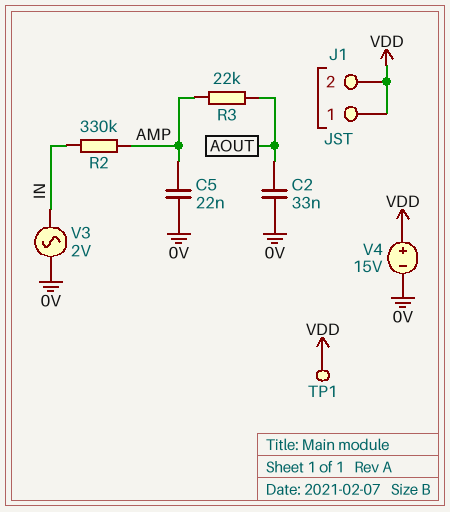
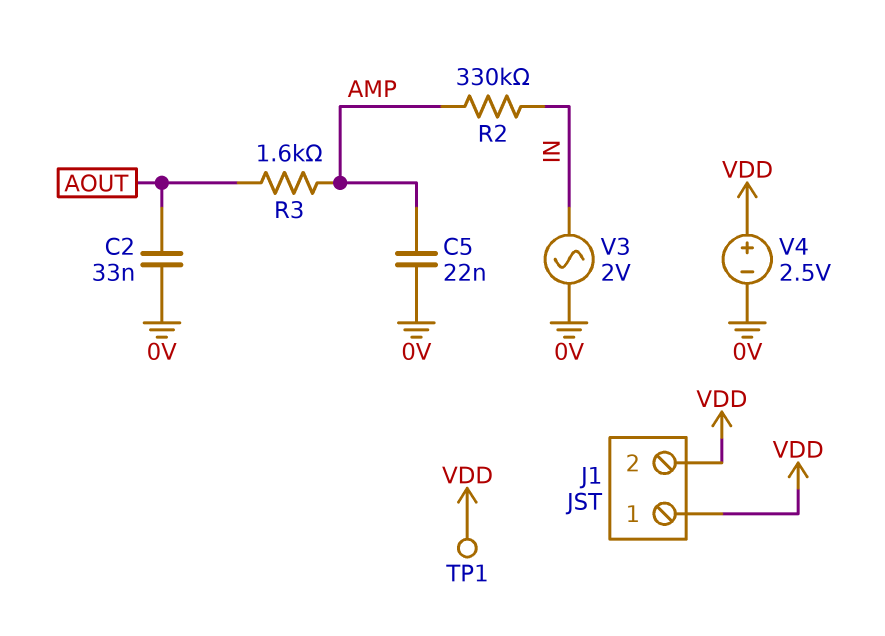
R3: 22k (AMP, AOUT) -> 1.6k (AMP, AOUT)
V4: 15V (plus VDD, minus 0V) -> 2.5V (plus VDD, minus 0V)

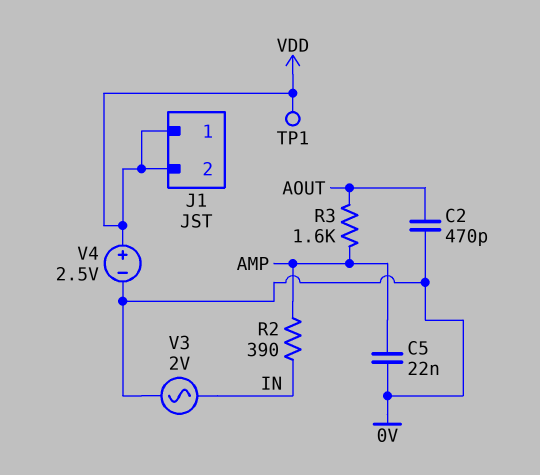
C2: 33nF (0V, AOUT) -> 470pF (0V, AOUT)
R2: 330k (AMP, IN) -> 390 (AMP, IN)

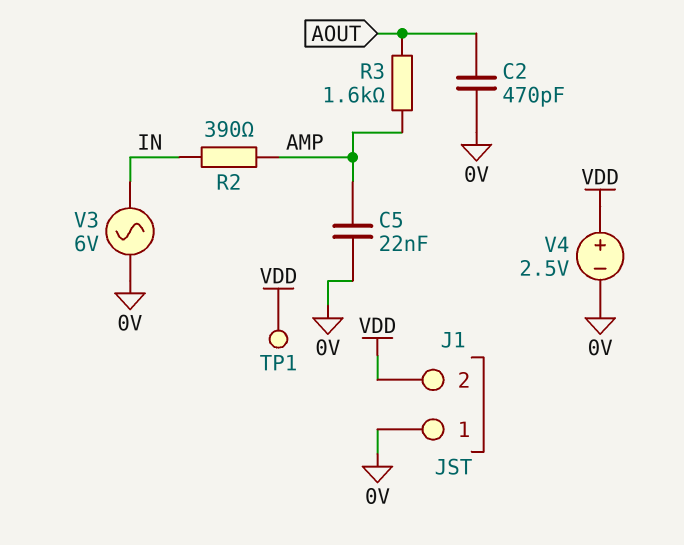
J1 pin 1: VDD -> 0V
V3: AC 2V (0V, IN) -> AC 6V (0V, IN)

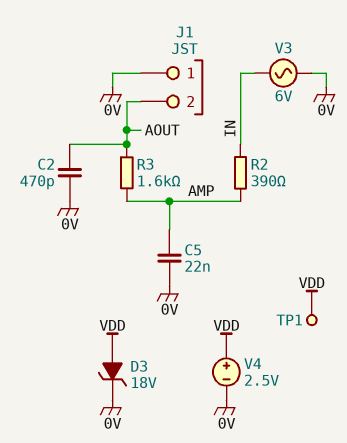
D3: none -> zener 18V (A VDD, K 0V)
J1 pin 2: VDD -> AOUT

